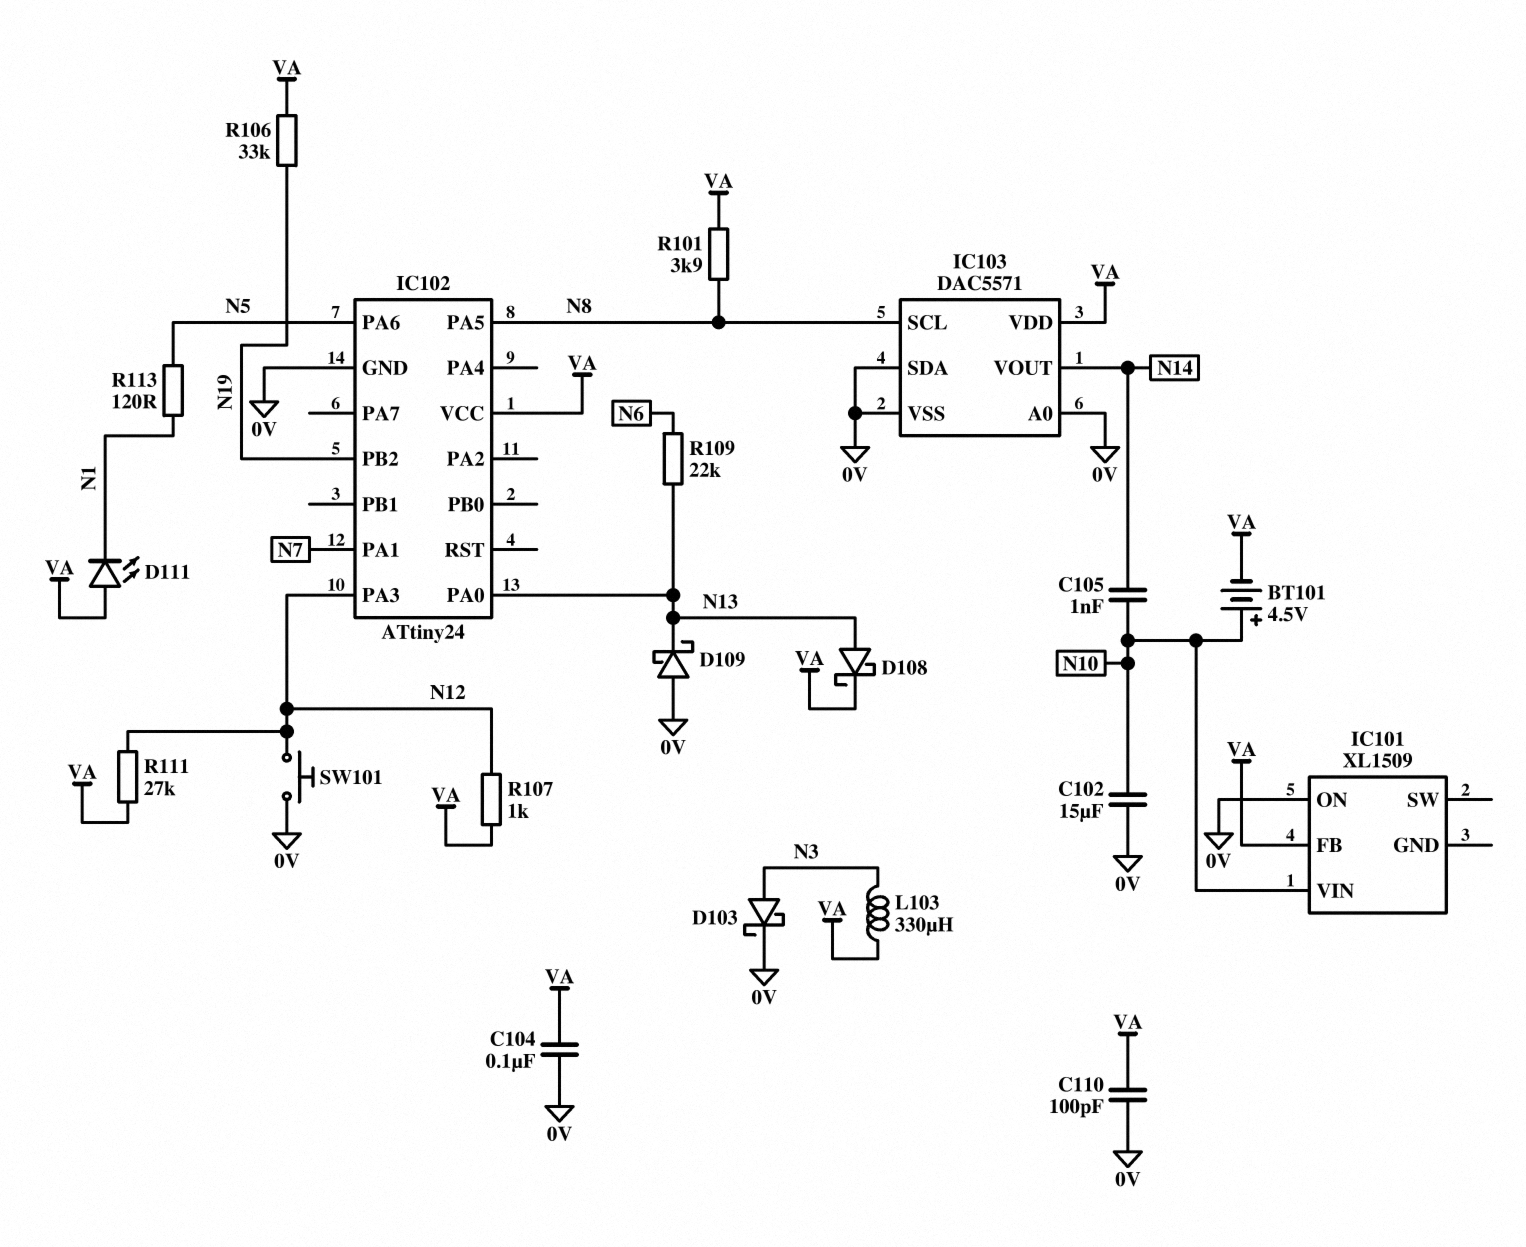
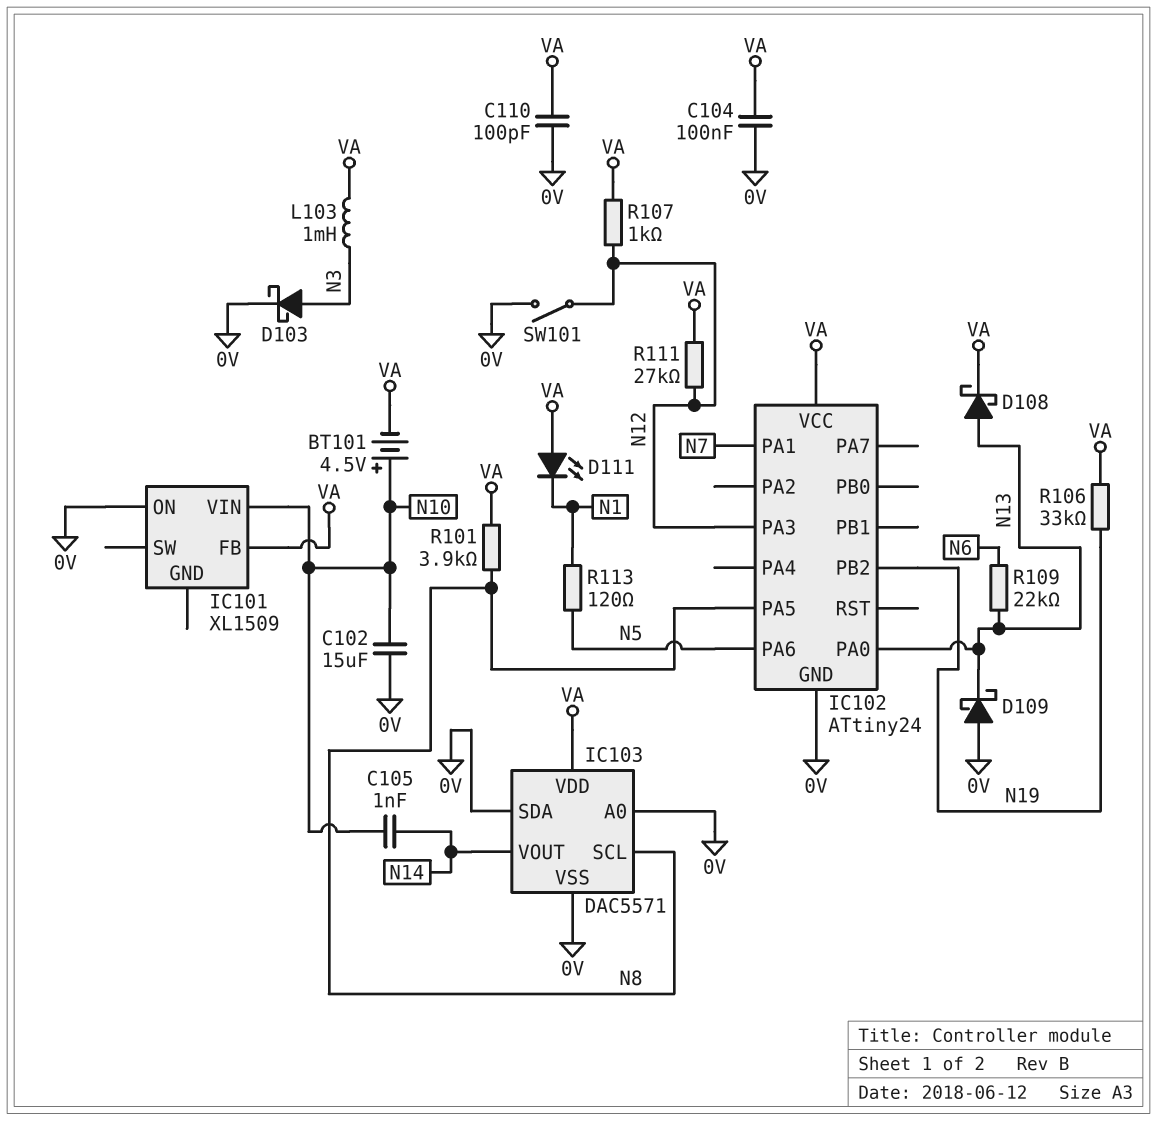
L103: 330uH (N3, VA) -> 1mH (N3, VA)
SW101: button (0V, N12) -> switch (0V, N12)

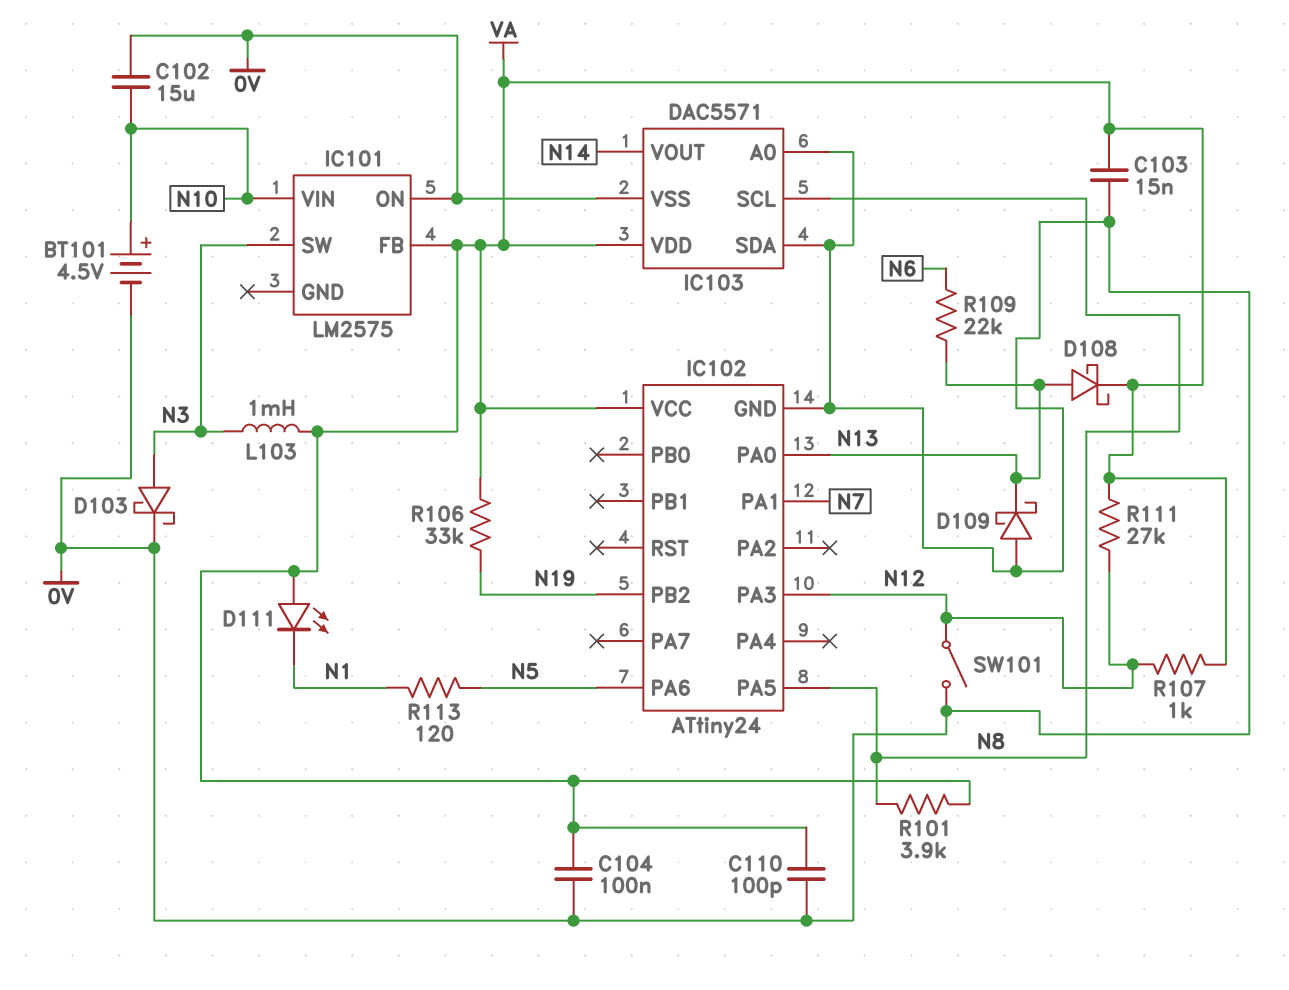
BT101: 4.5V (plus N10, minus VA) -> 4.5V (plus N10, minus 0V)
C103: none -> 15nF (0V, VA)
C105: 1nF (N10, N14) -> none
IC101: XL1509 -> LM2575
IC101 pin SW: none -> N3

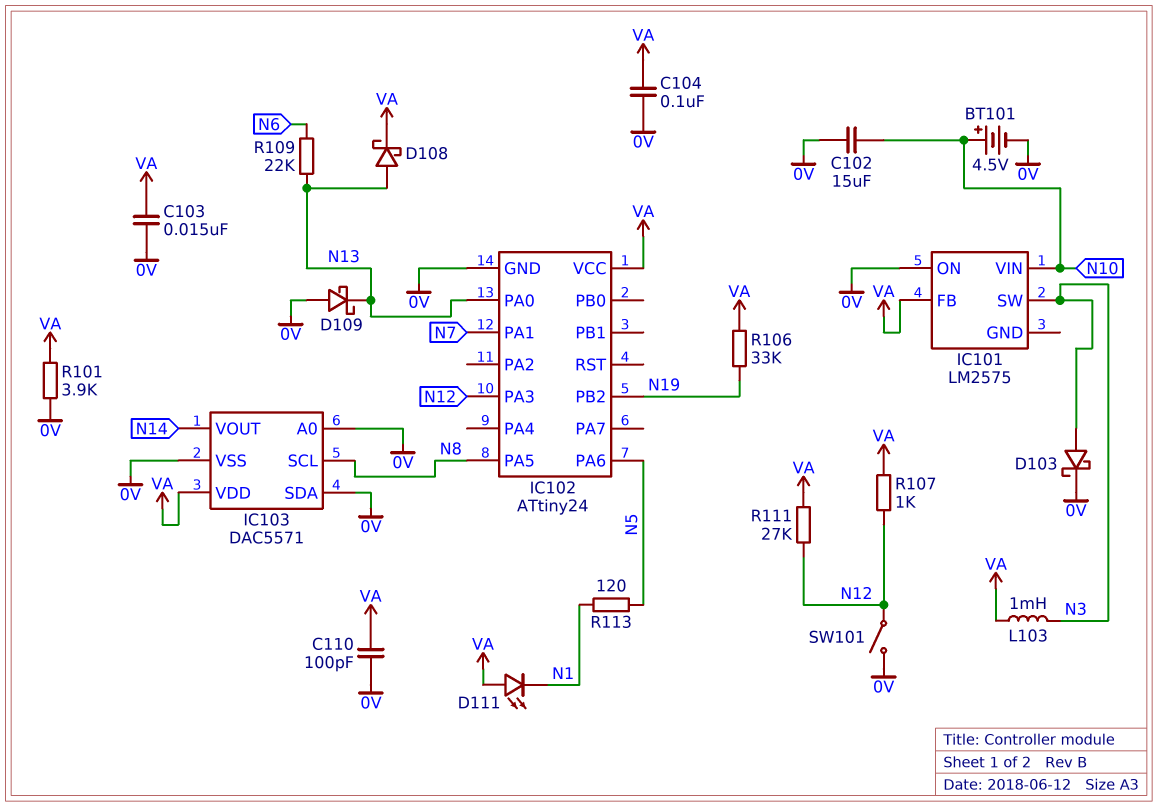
R101: 3.9k (N8, VA) -> 3.9k (0V, VA)

